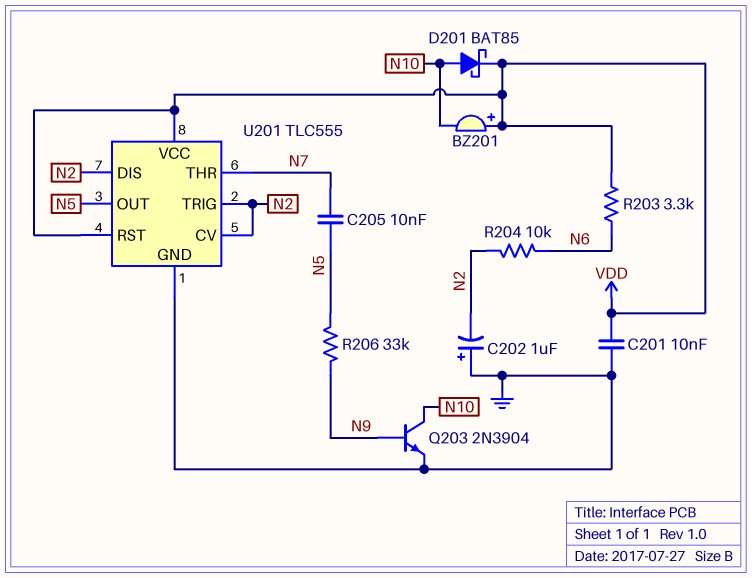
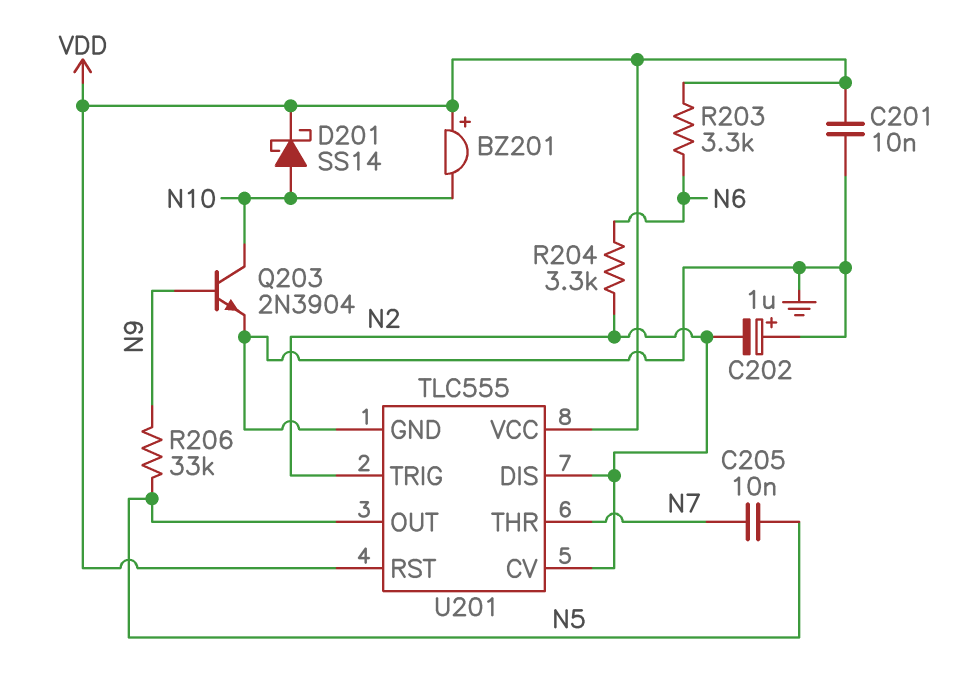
D201: schottky BAT85 (A N10, K VDD) -> schottky SS14 (A N10, K VDD)
R204: 10k (N2, N6) -> 3.3k (N2, N6)

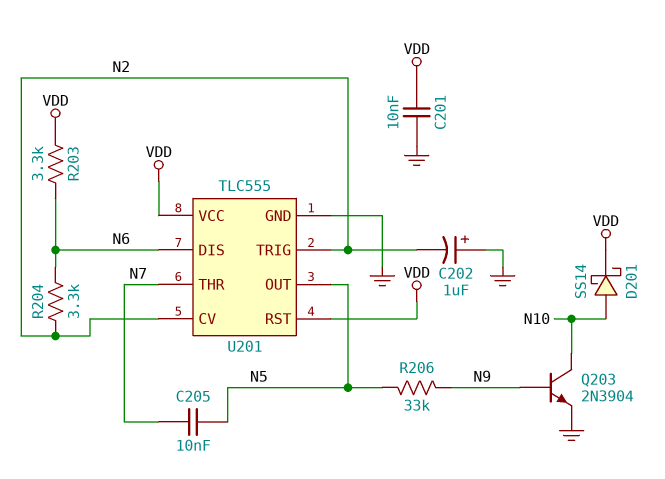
BZ201: buzzer (plus VDD, minus N10) -> none
U201 pin DIS: N2 -> N6

